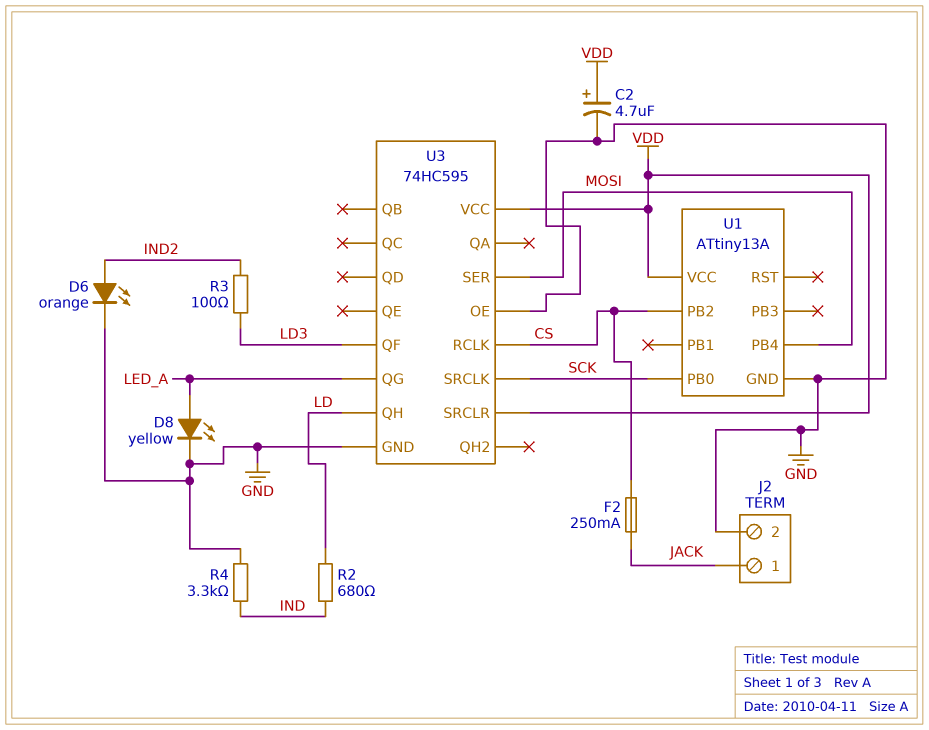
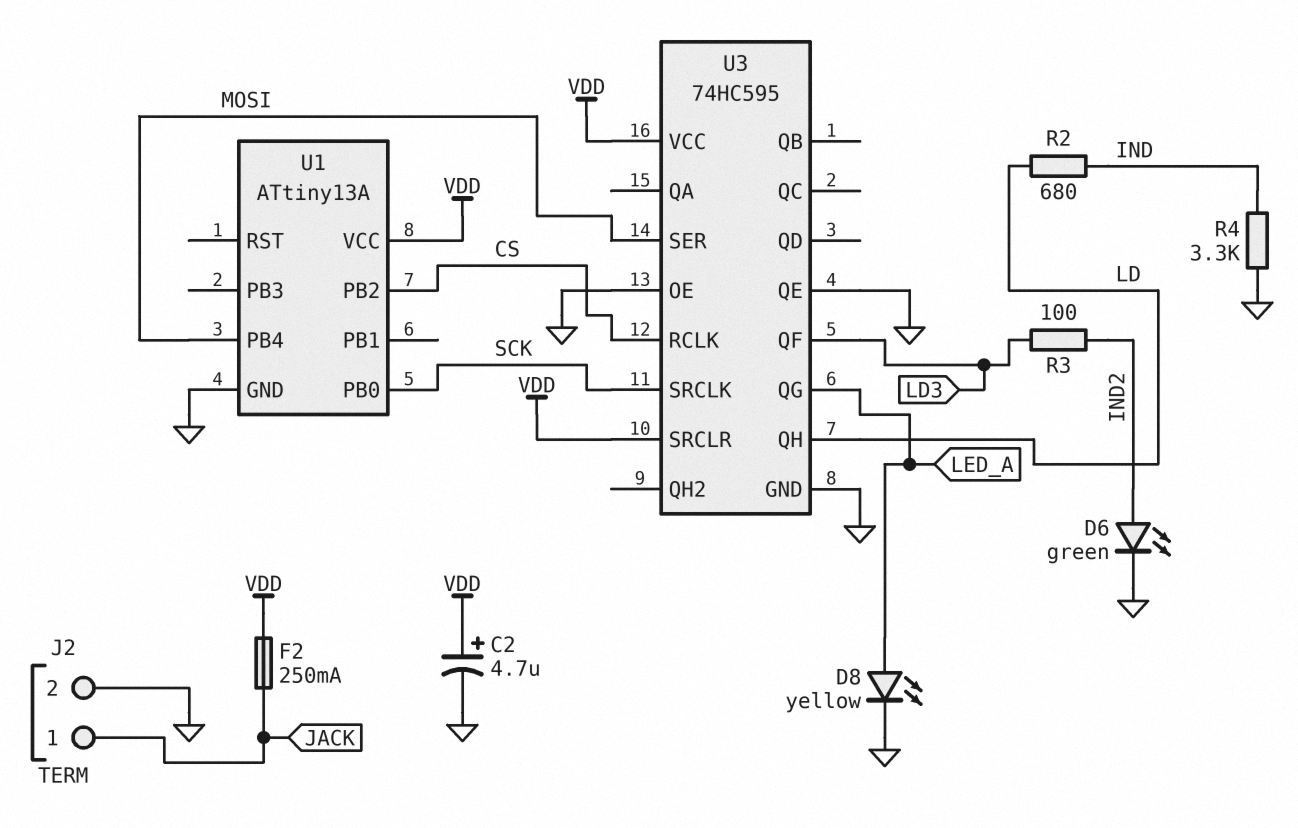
D6: LED orange (A IND2, K GND) -> LED green (A IND2, K GND)
F2: 250mA (CS, JACK) -> 250mA (JACK, VDD)
U3 pin QE: none -> GND

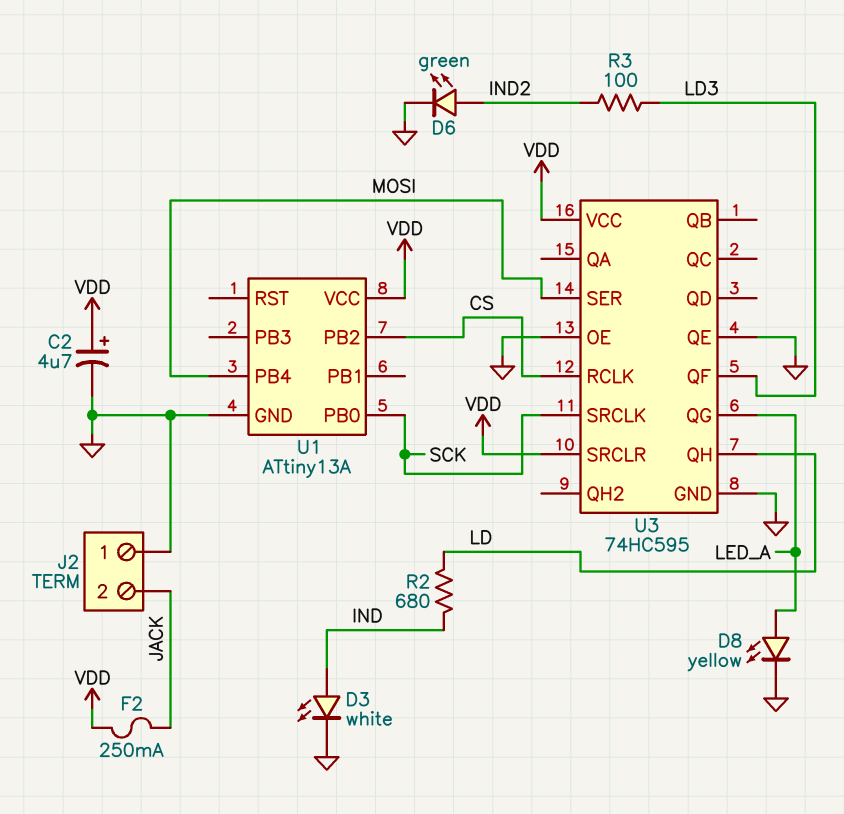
D3: none -> LED white (A IND, K GND)
J2 pin 1: JACK -> GND
J2 pin 2: GND -> JACK
R4: 3.3k (GND, IND) -> none

